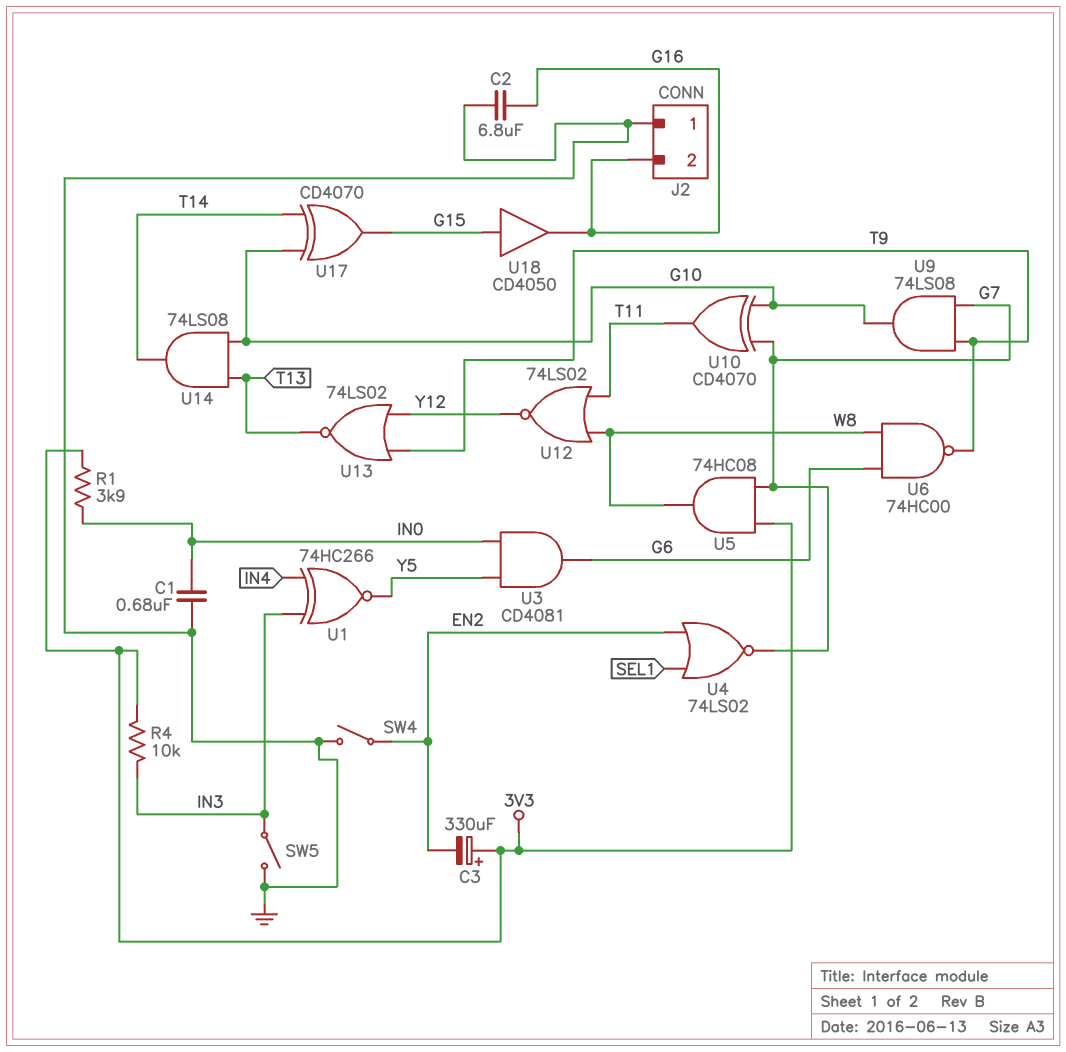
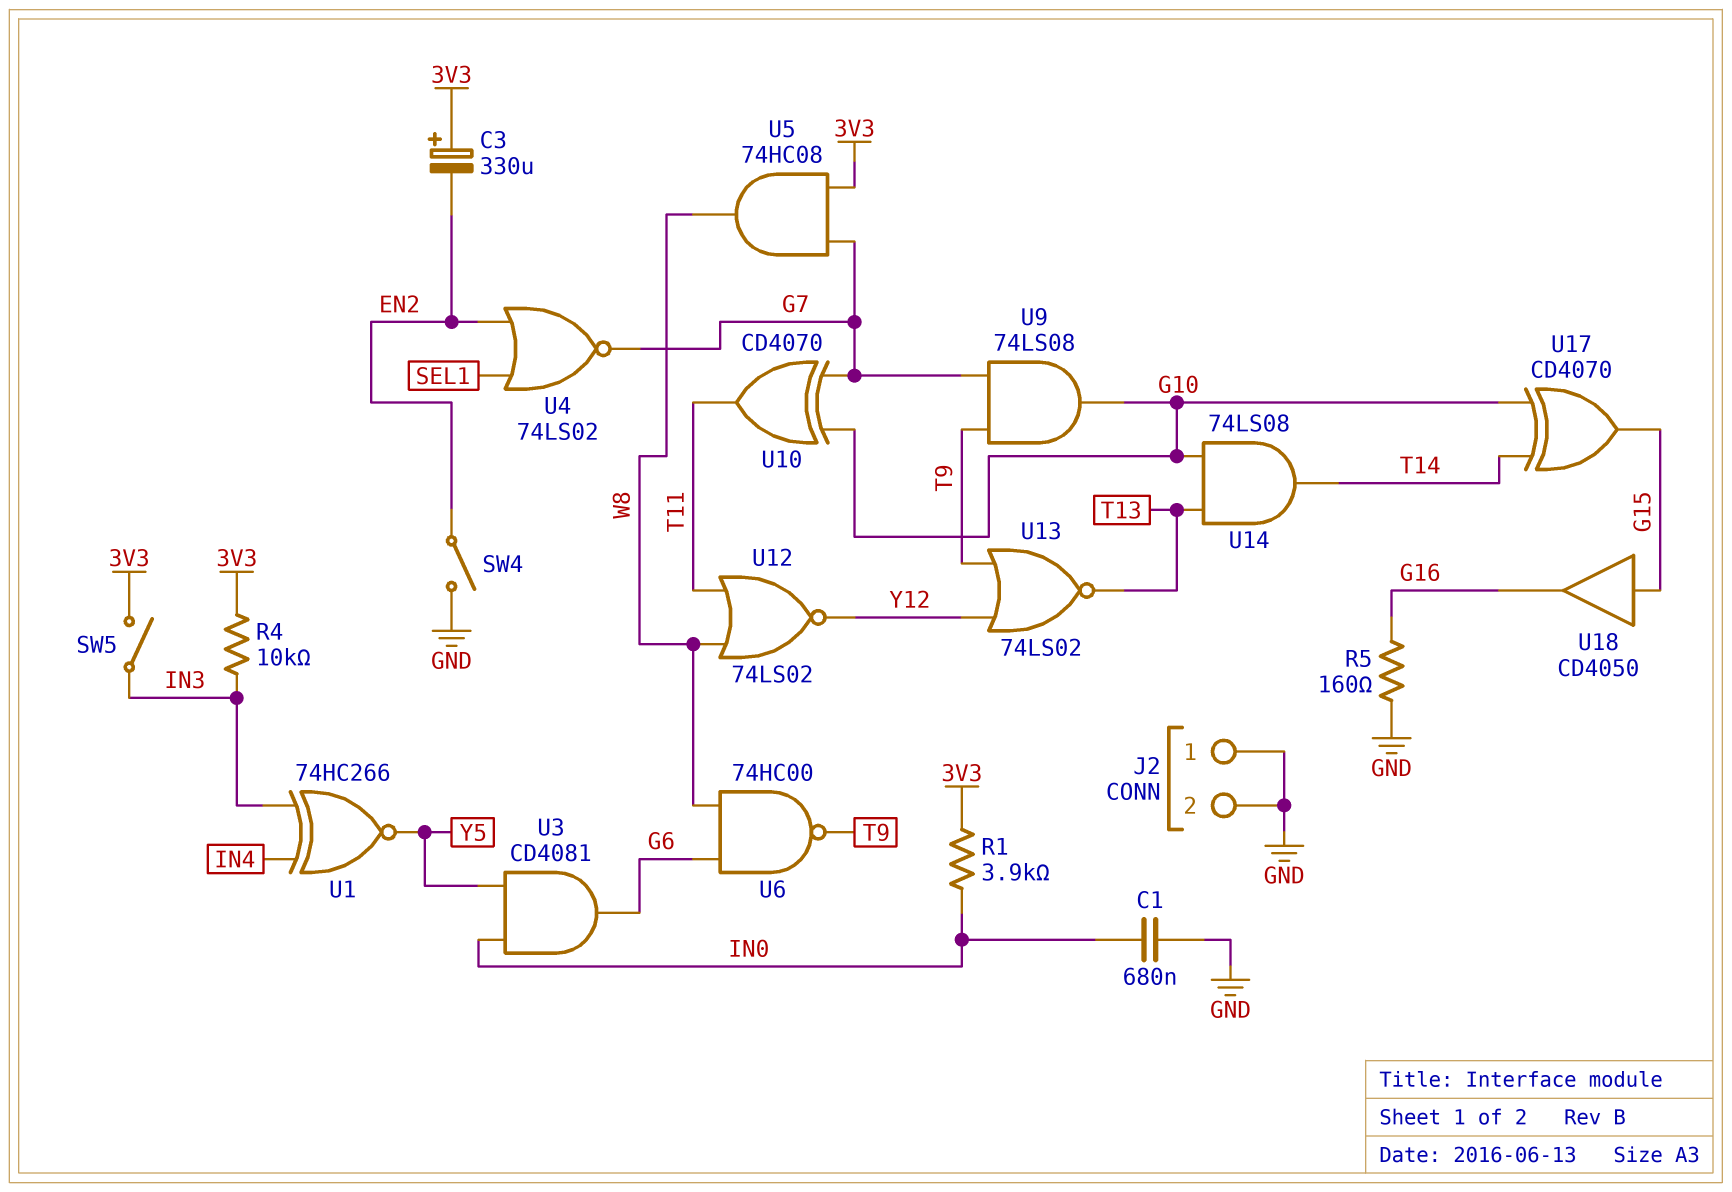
C2: 6.8uF (G16, GND) -> none
J2 pin 2: G16 -> GND
R5: none -> 160 (G16, GND)
SW5: switch (GND, IN3) -> switch (3V3, IN3)

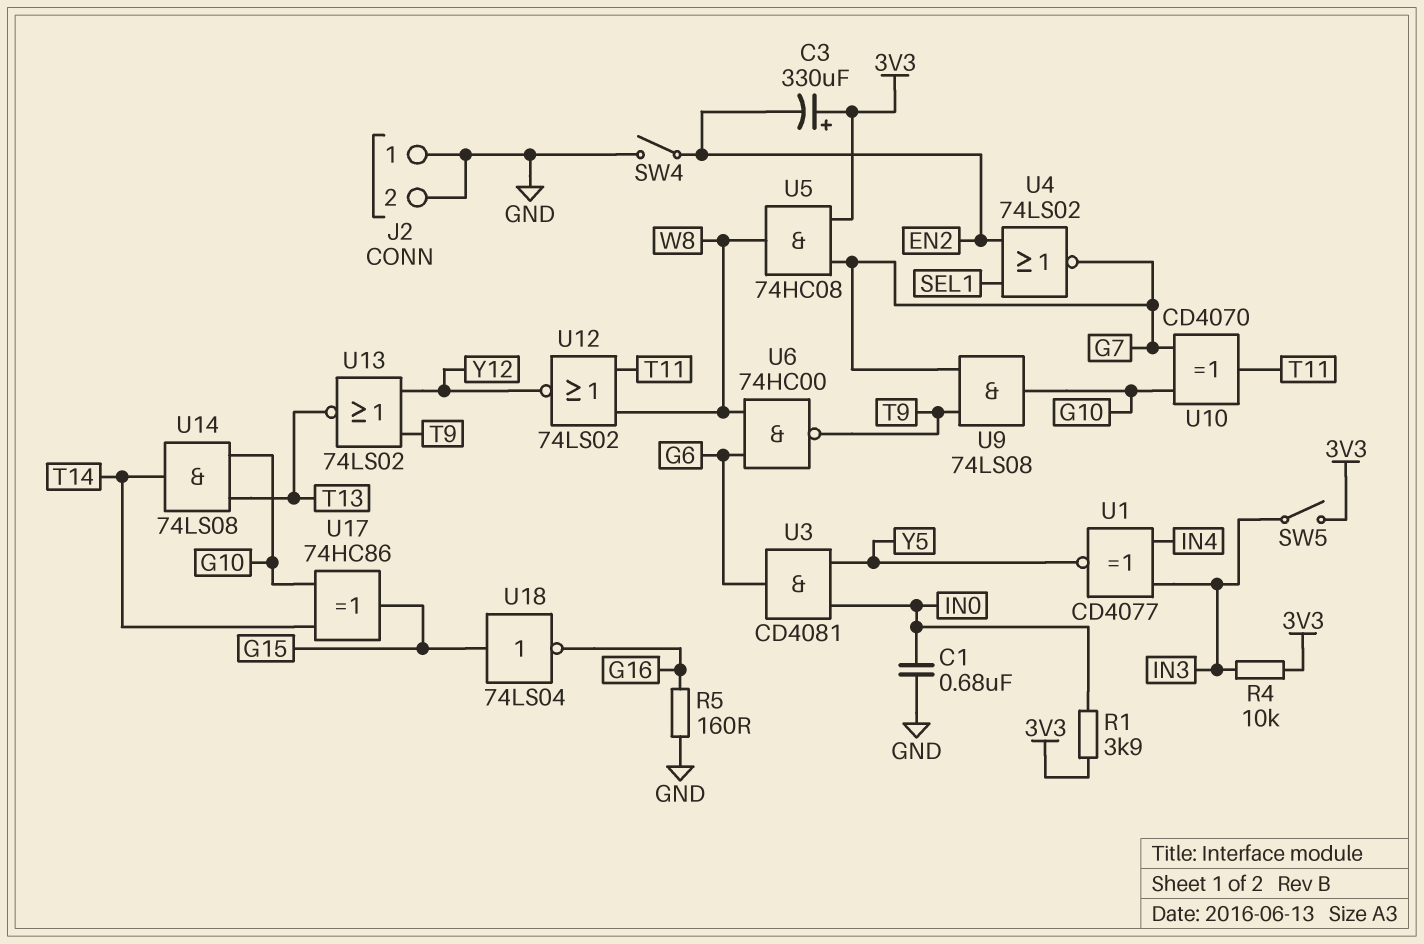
U1: XNOR 74HC266 (in IN3, in IN4, out Y5) -> XNOR CD4077 (in IN3, in IN4, out Y5)
U17: XOR CD4070 (in G10, in T14, out G15) -> XOR 74HC86 (in G10, in T14, out G15)
U18: buffer CD4050 (in G15, out G16) -> NOT 74LS04 (in G15, out G16)

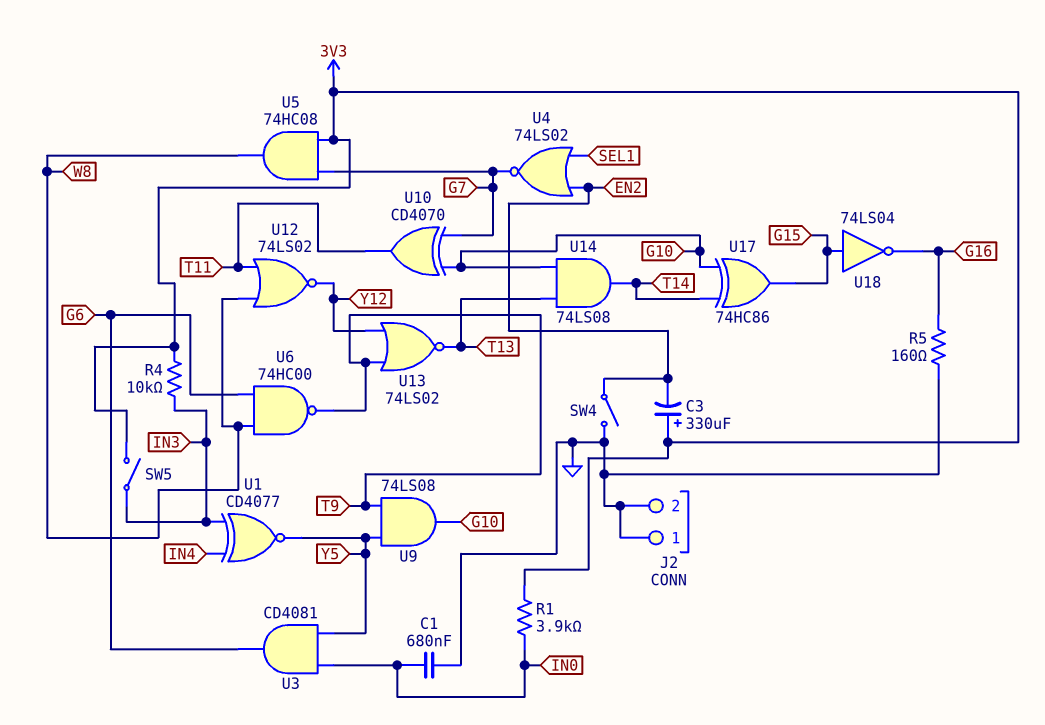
U9: AND 74LS08 (in G7, in T9, out G10) -> AND 74LS08 (in T9, in Y5, out G10)

